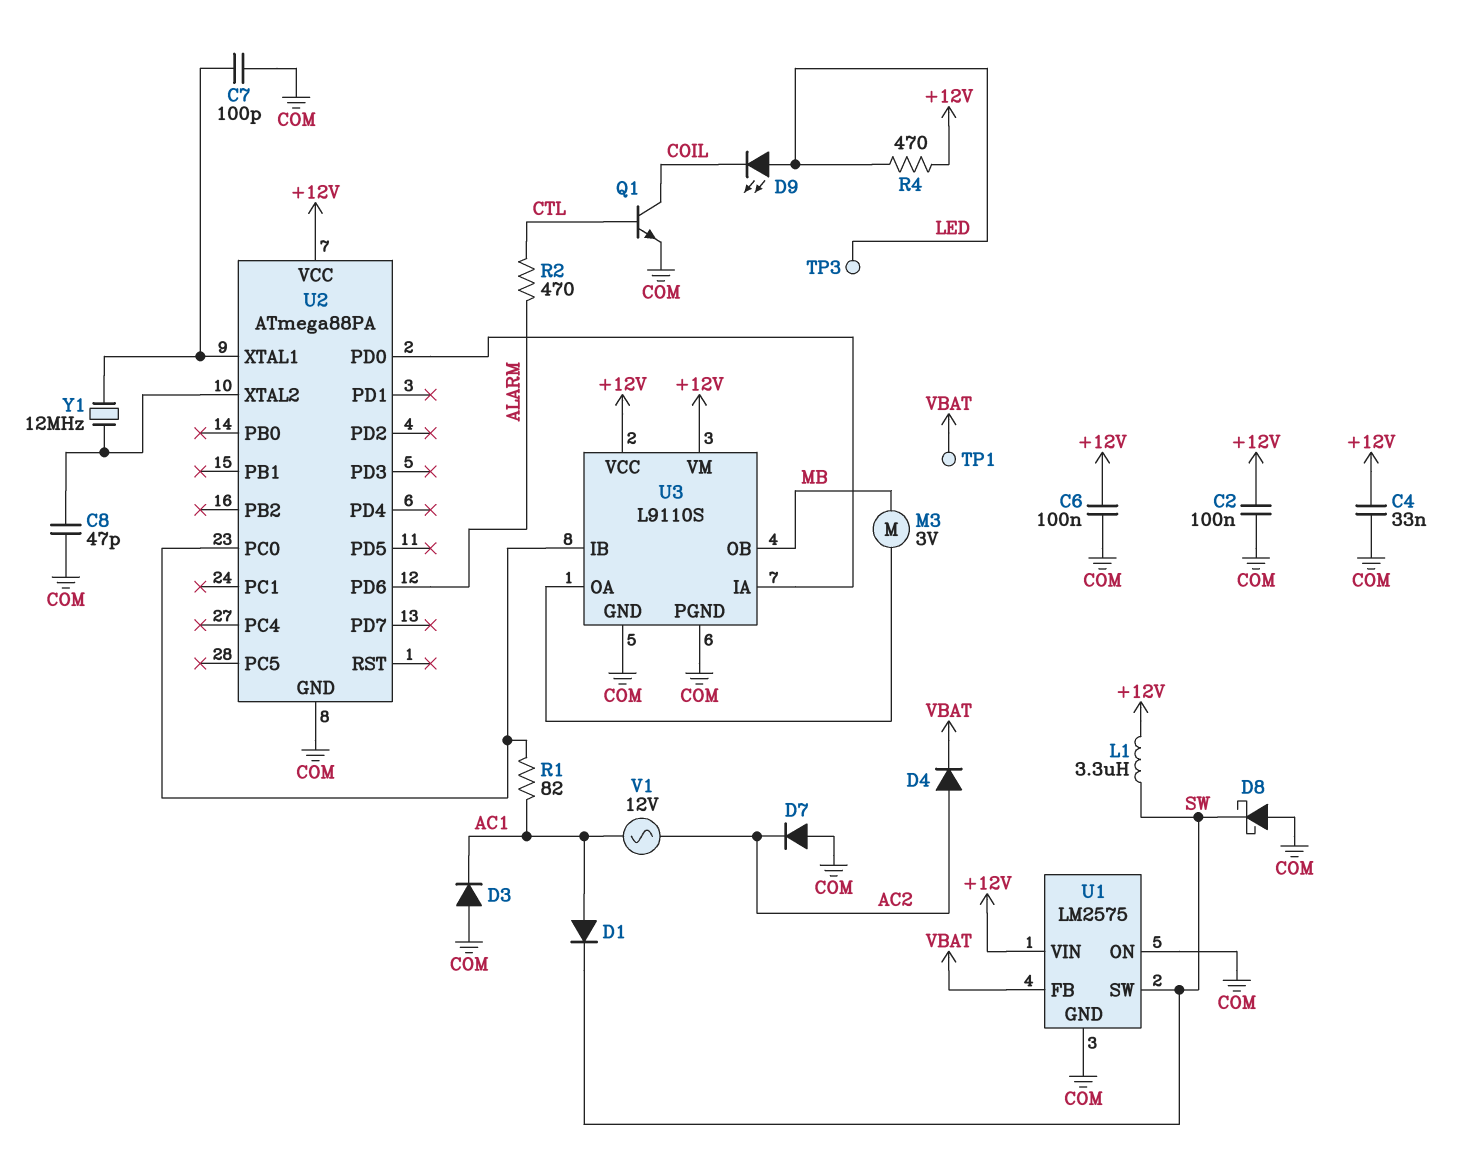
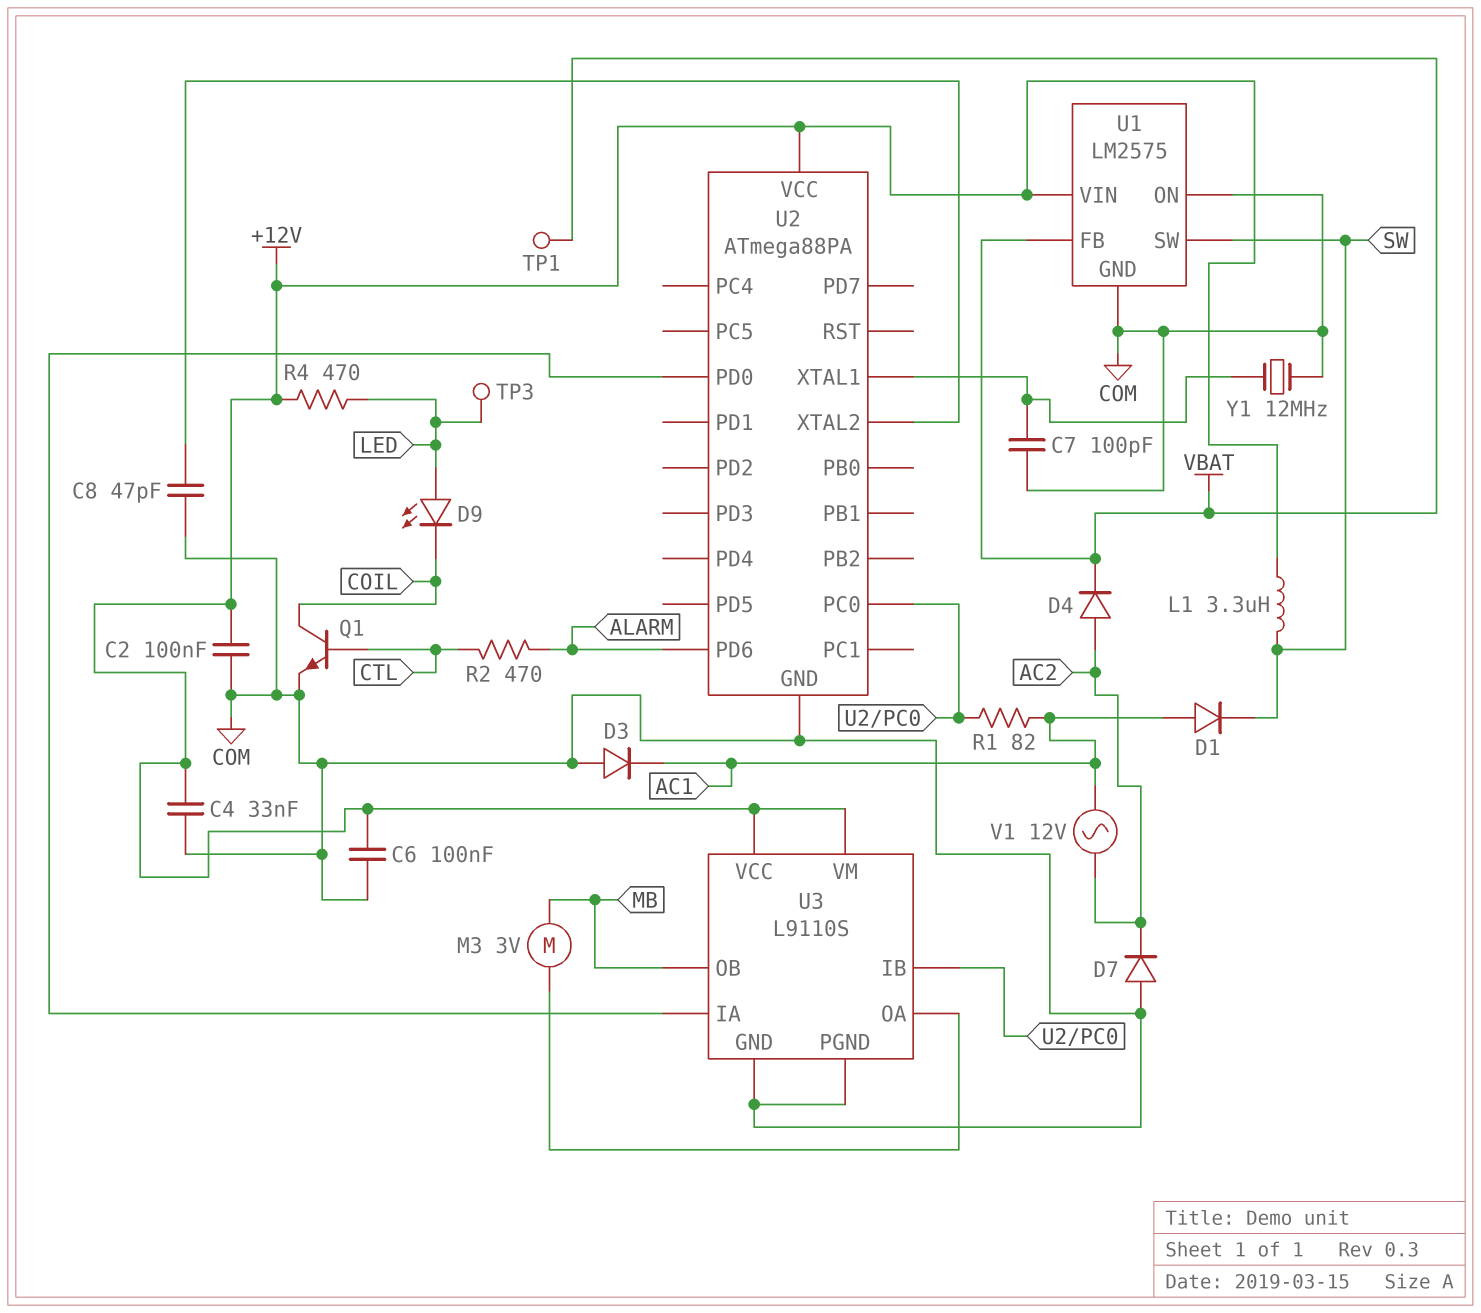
D8: schottky (A COM, K SW) -> none
Y1: 12MHz (U2/XTAL1, U2/XTAL2) -> 12MHz (COM, U2/XTAL1)

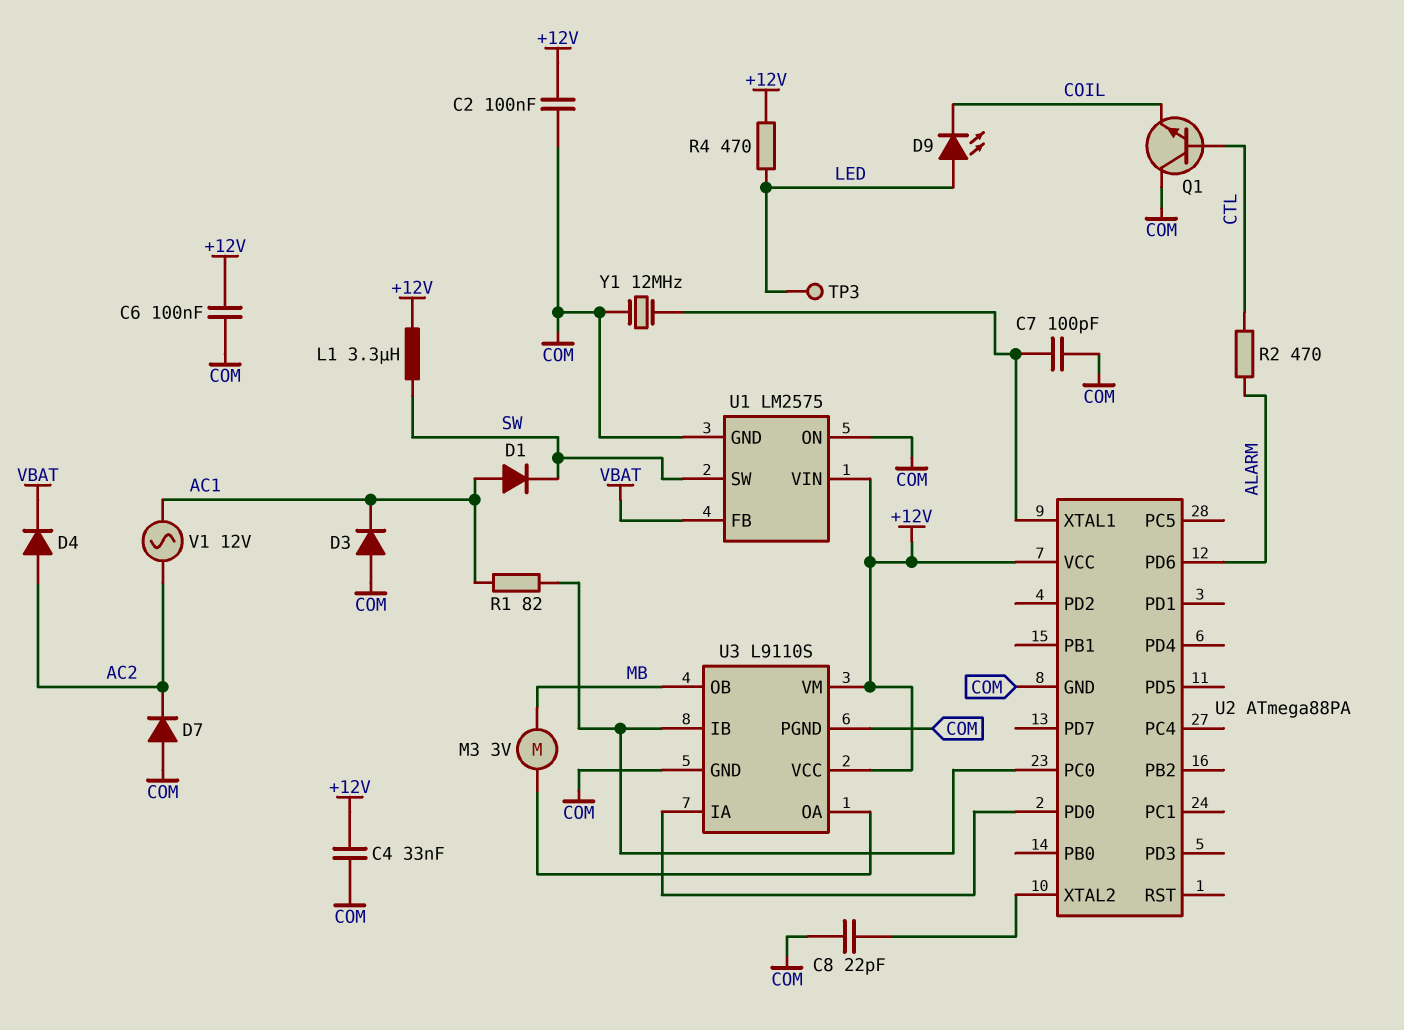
C8: 47pF (COM, U2/XTAL2) -> 22pF (COM, U2/XTAL2)
Q1: NPN (B CTL, C COIL, E COM) -> NPN (B CTL, C COM, E COIL)
TP1: test point (VBAT) -> none

